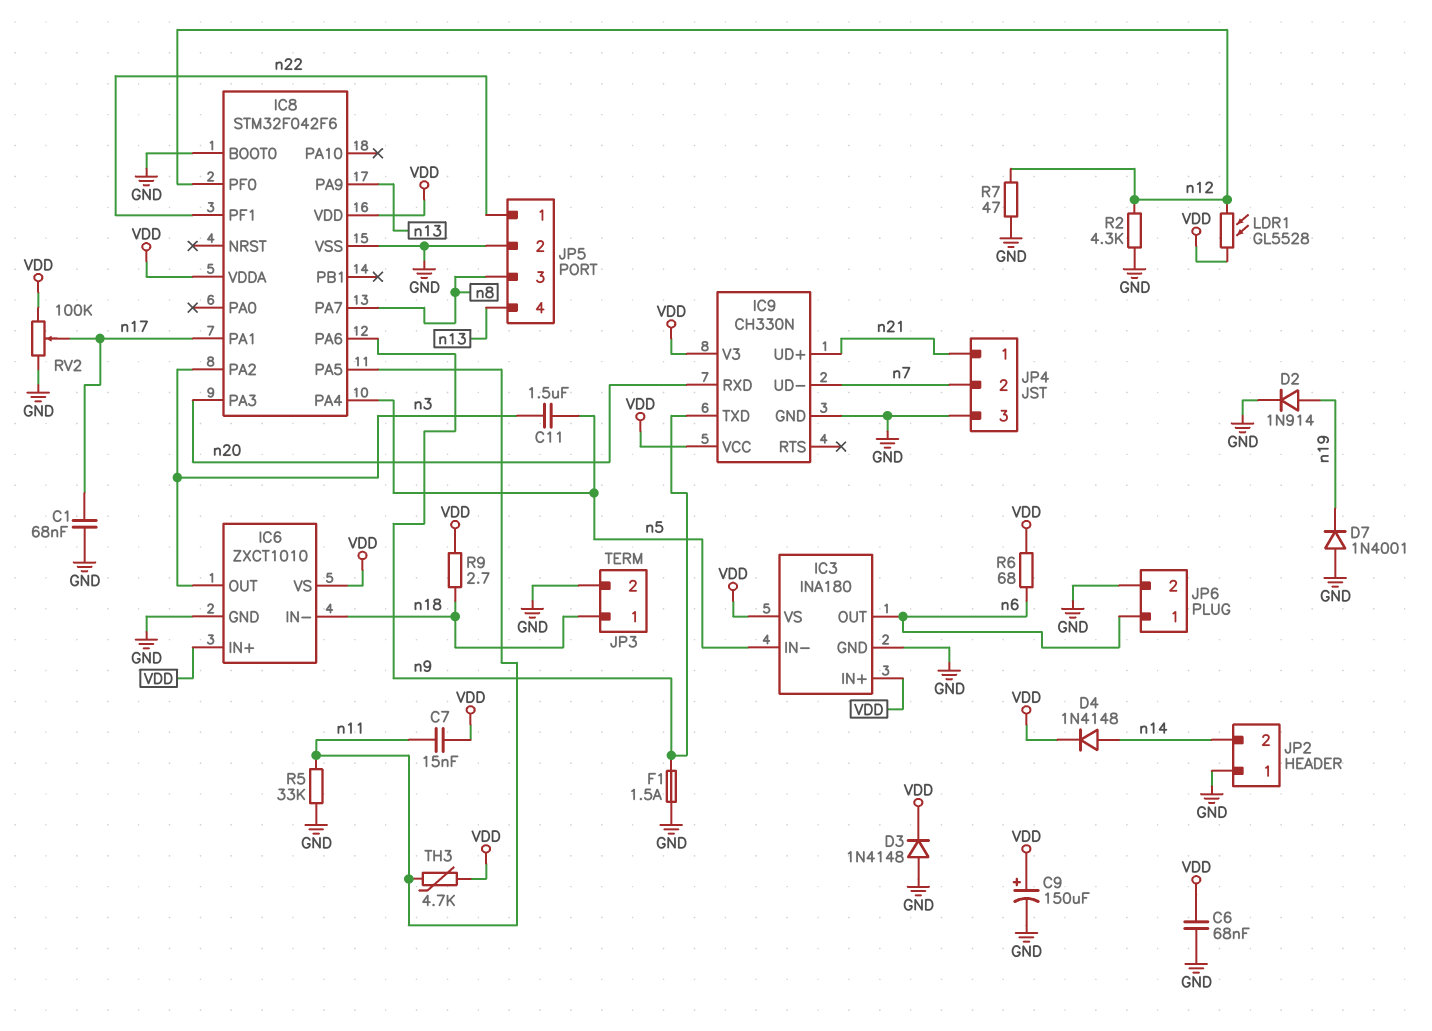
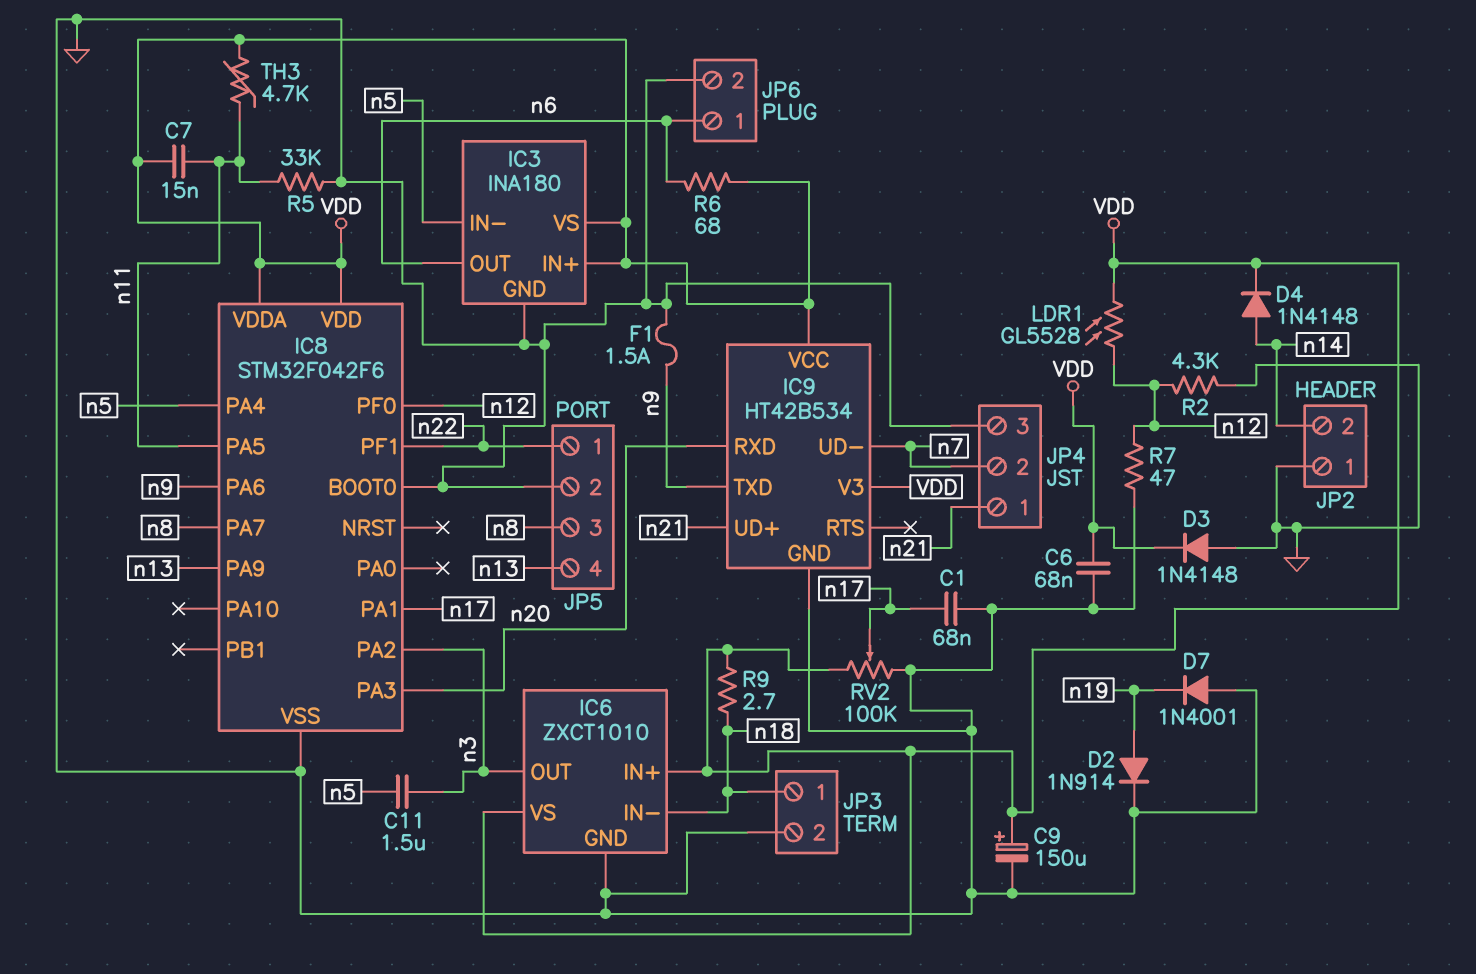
IC9: CH330N -> HT42B534

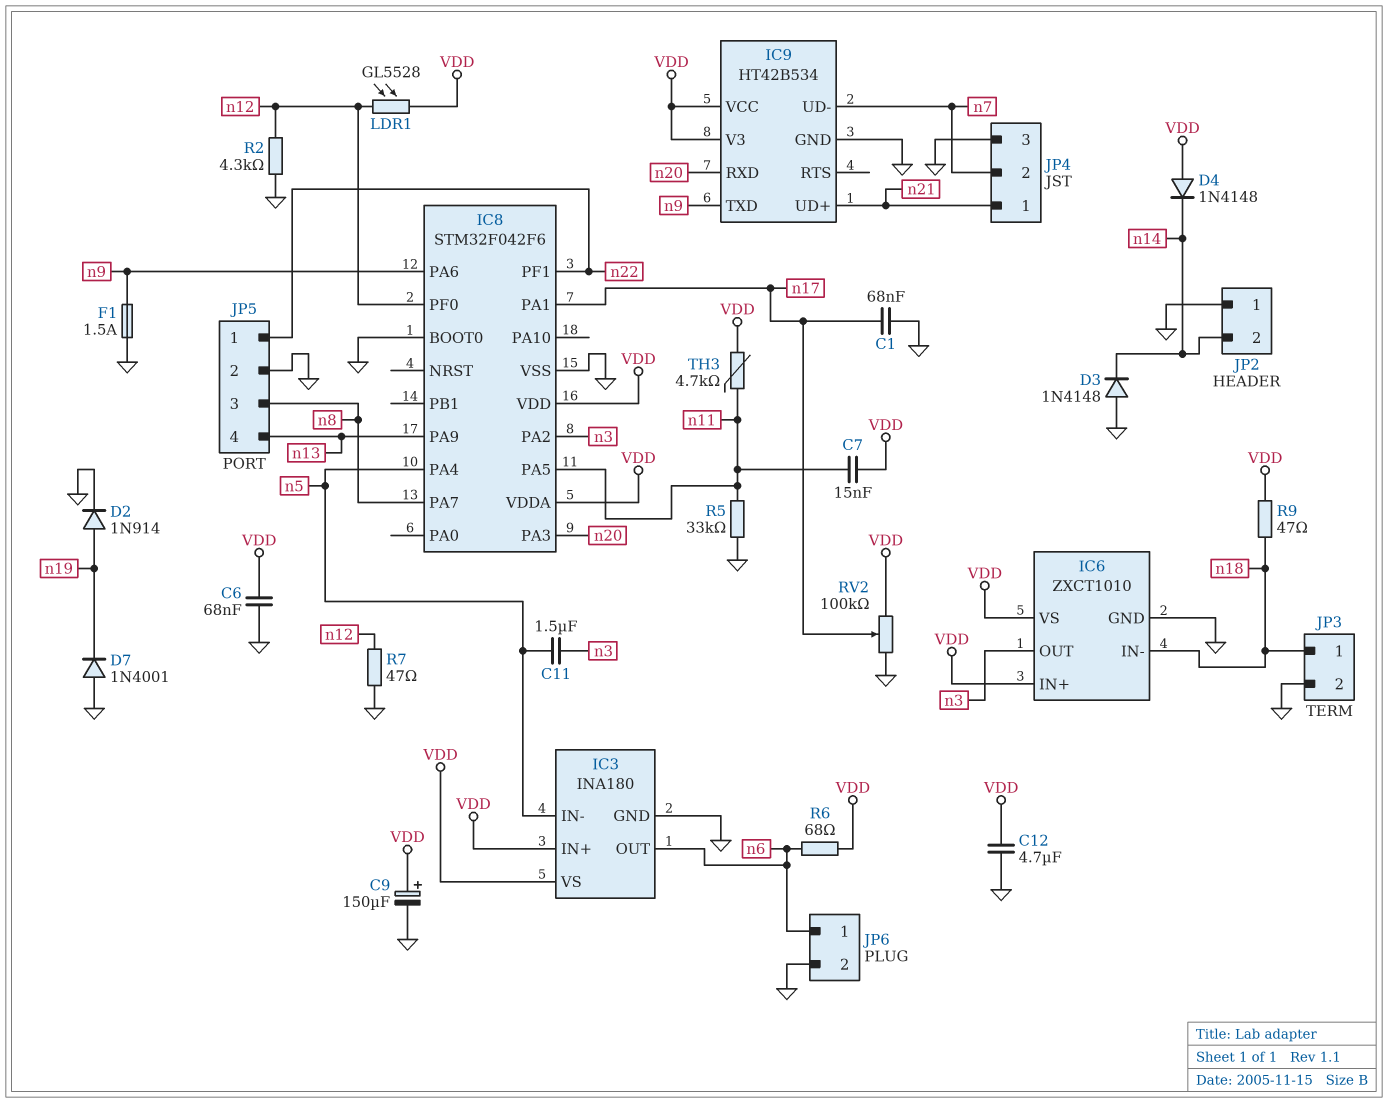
C12: none -> 4.7uF (GND, VDD)
D3: diode 1N4148 (A GND, K VDD) -> diode 1N4148 (A GND, K n14)
D4: diode 1N4148 (A n14, K VDD) -> diode 1N4148 (A VDD, K n14)
R9: 2.7 (VDD, n18) -> 47 (VDD, n18)

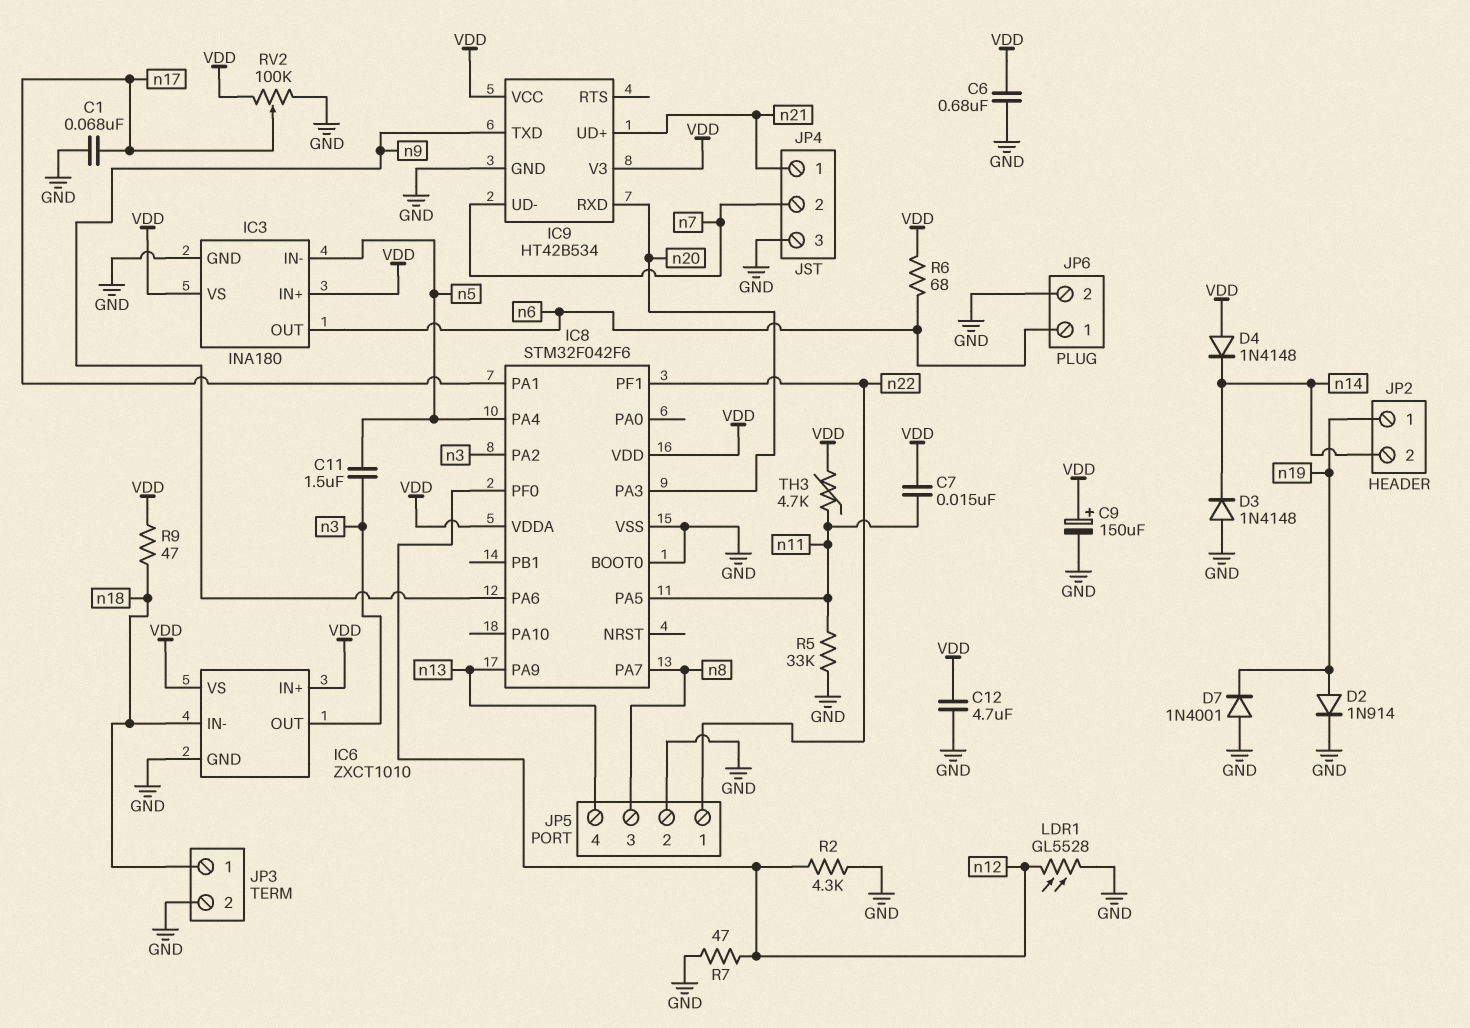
C6: 68nF (GND, VDD) -> 680nF (GND, VDD)
F1: 1.5A (GND, n9) -> none
JP2 pin 1: GND -> n19
LDR1: GL5528 (VDD, n12) -> GL5528 (GND, n12)

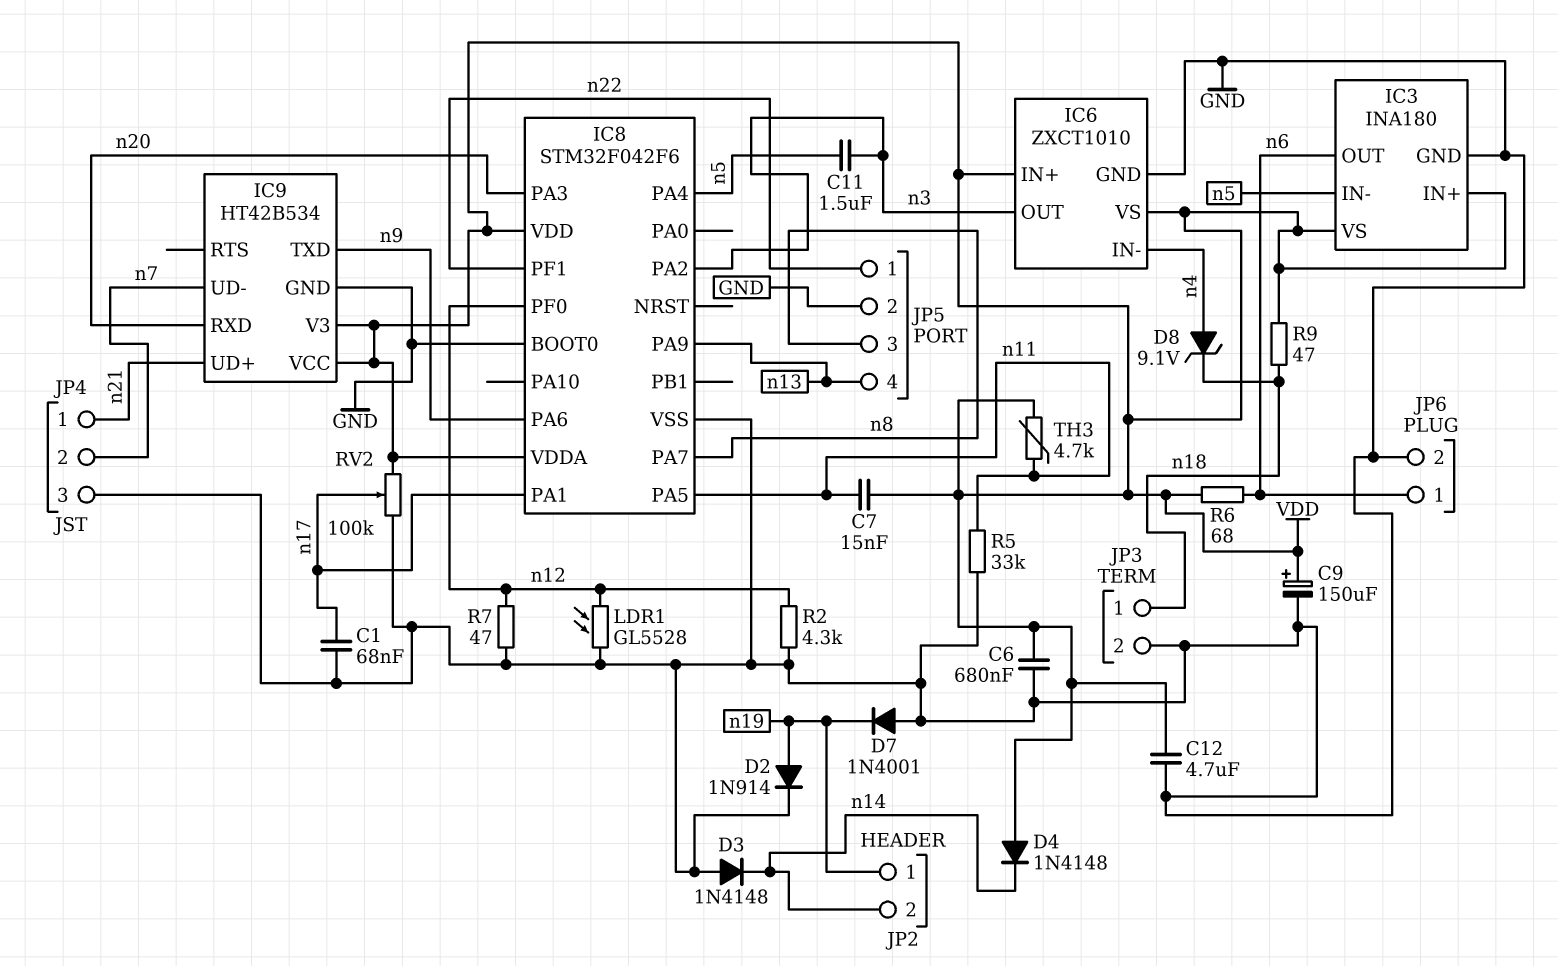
D8: none -> zener 9.1V (A n4, K n18)
IC6 pin IN-: n18 -> n4

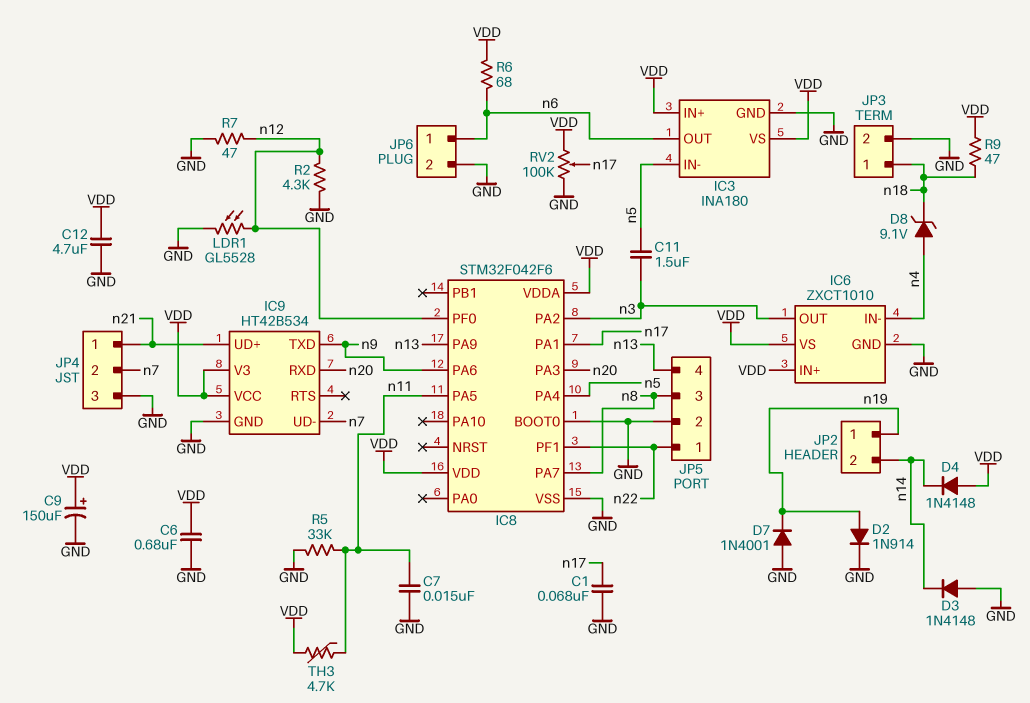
C7: 15nF (VDD, n11) -> 15nF (GND, n11)

